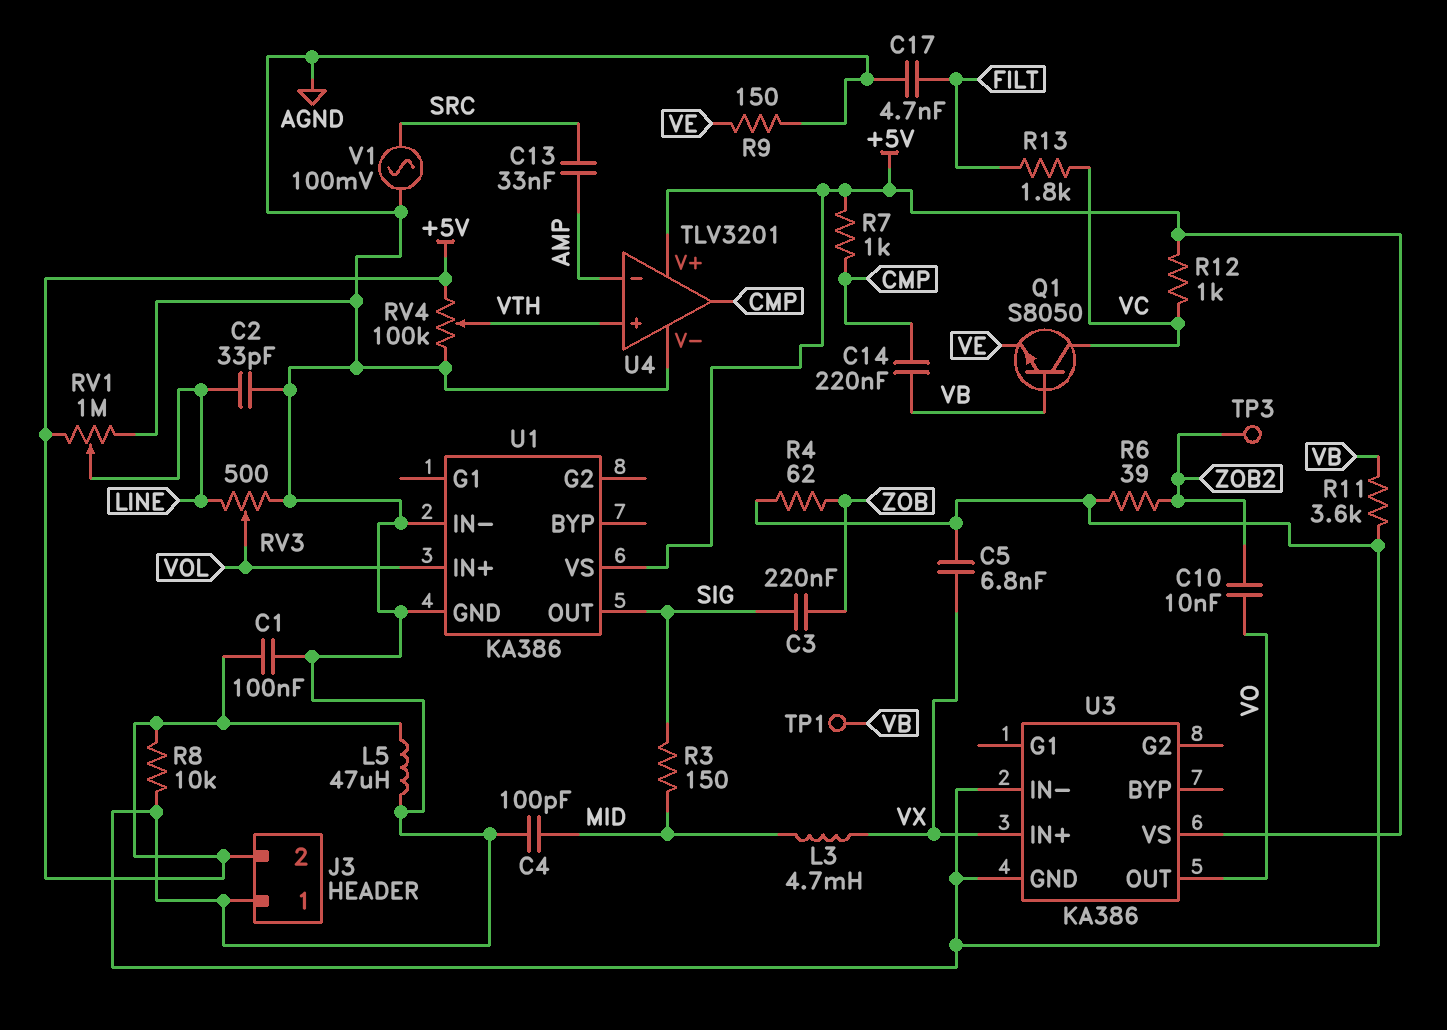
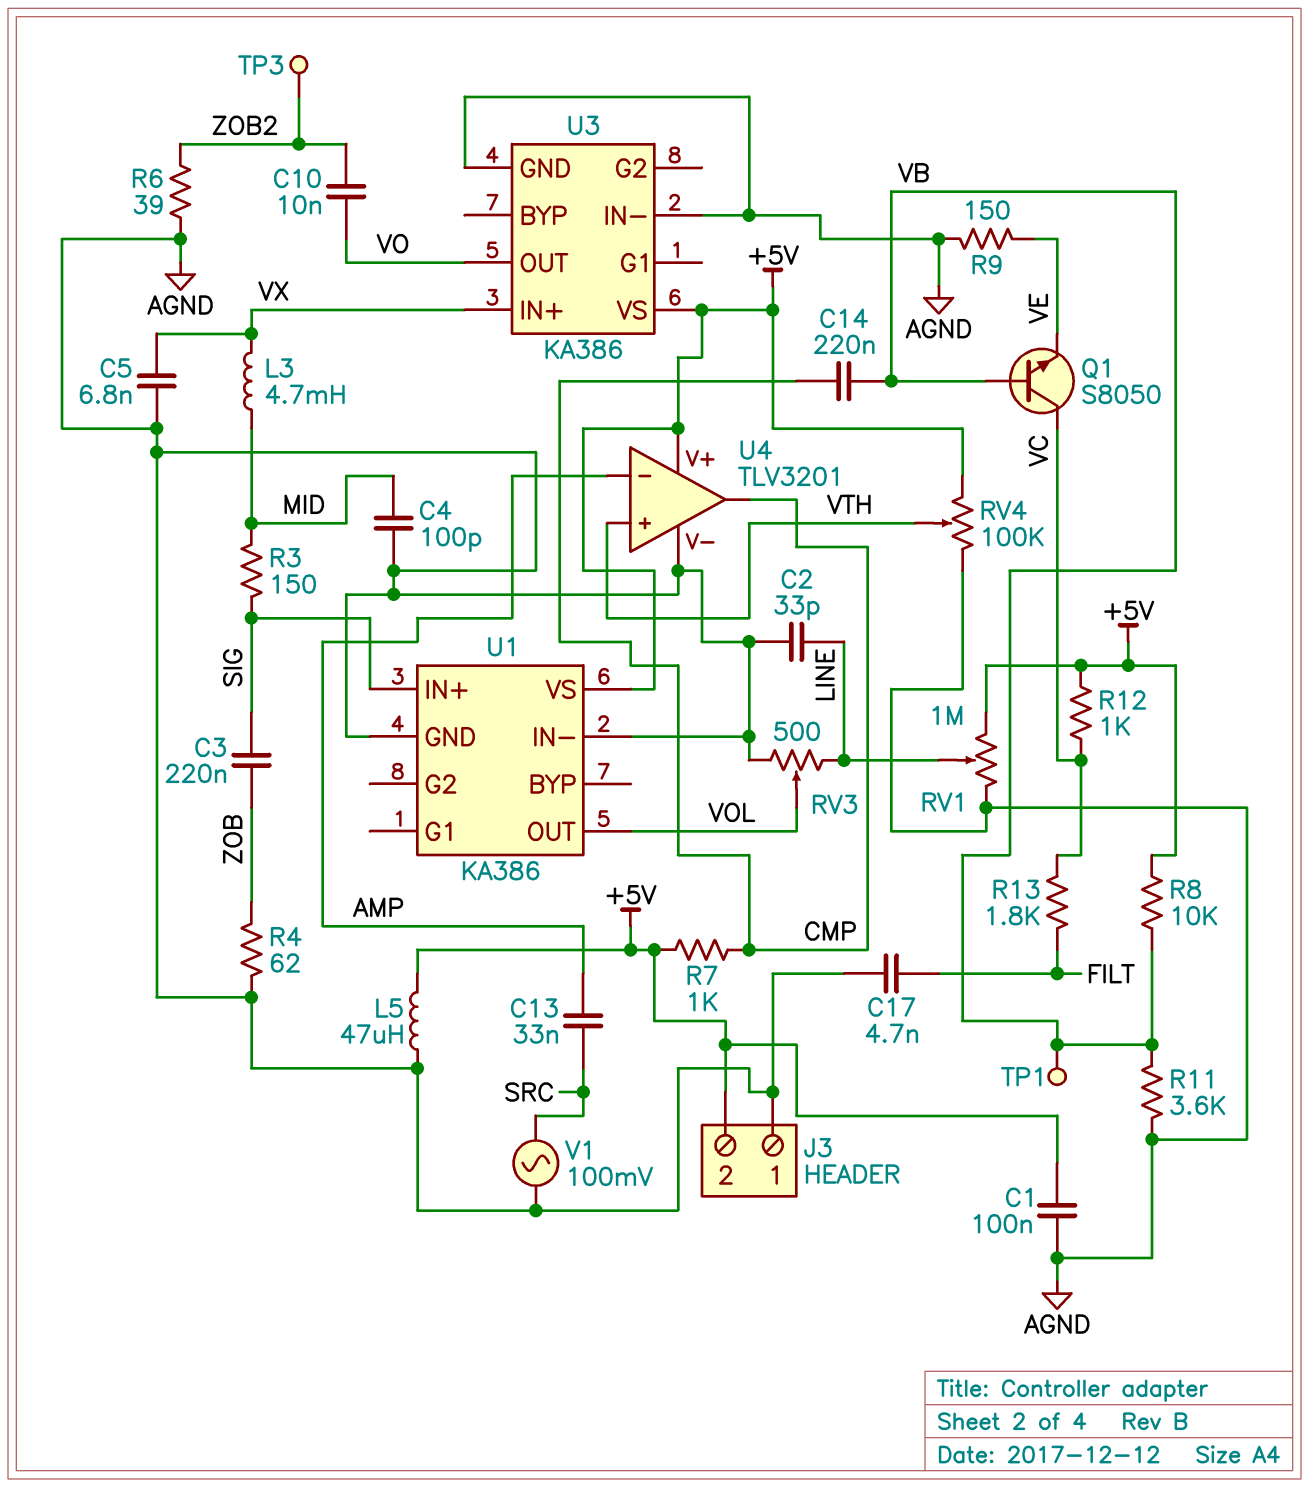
R8: 10k (+5V, AGND) -> 10k (+5V, VB)
U1 pin IN+: VOL -> SIG
U1 pin OUT: SIG -> VOL

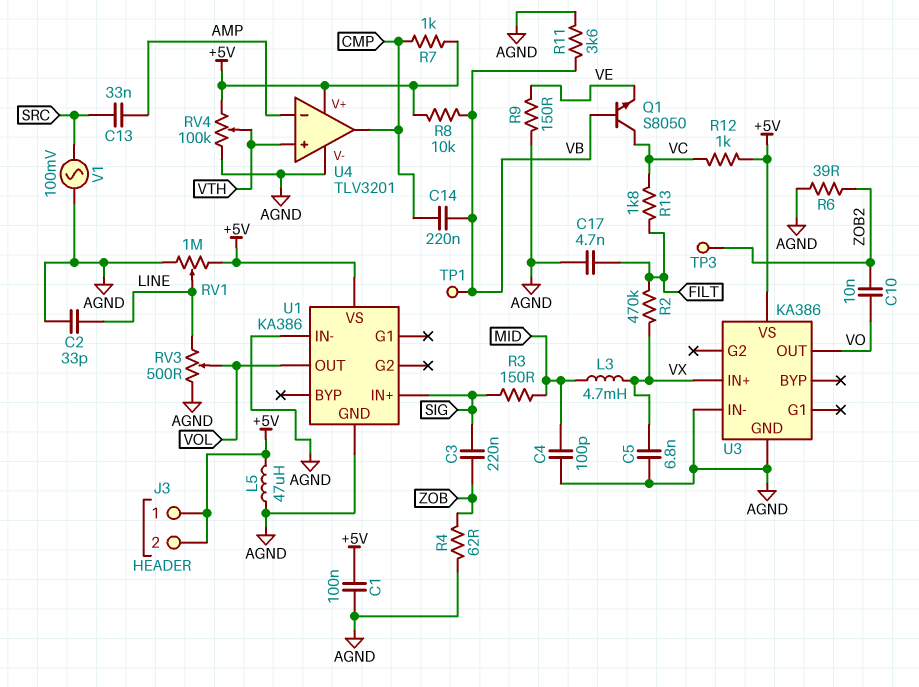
J3 pin 1: AGND -> +5V
R2: none -> 470k (FILT, VX)

